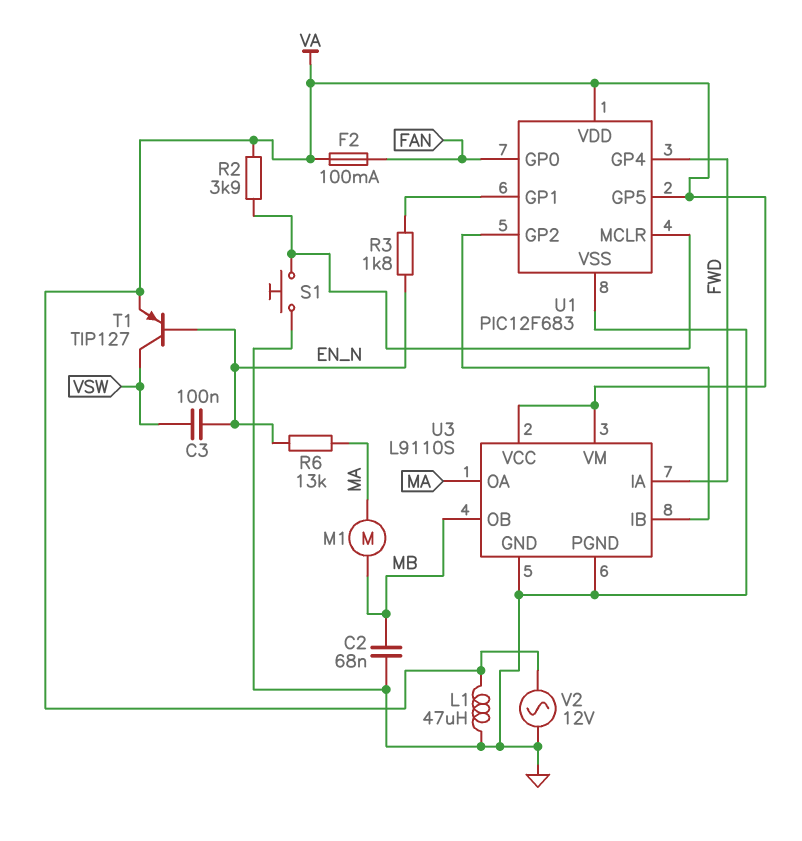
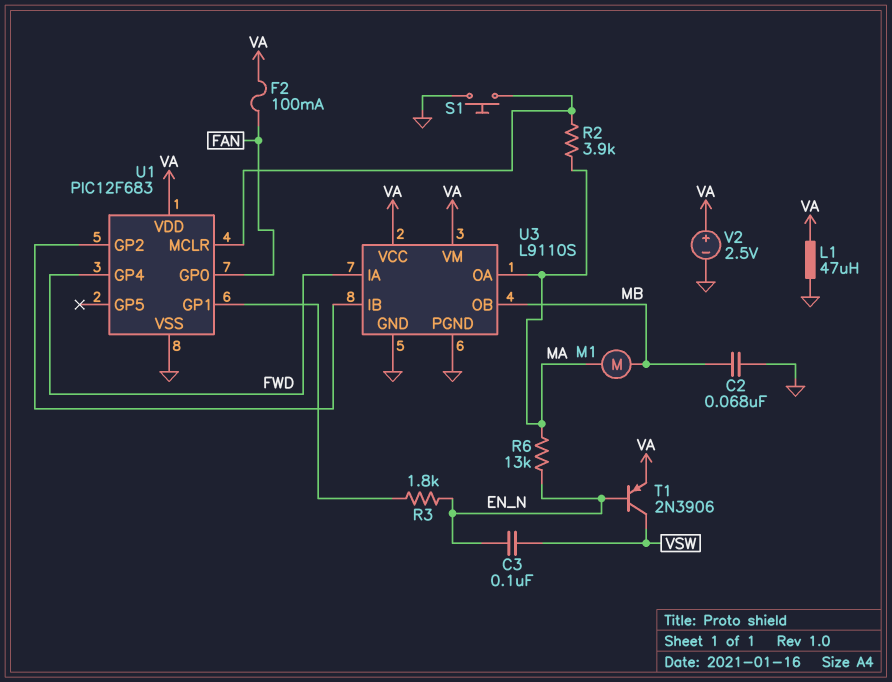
R2: 3.9k (U1/MCLR, VA) -> 3.9k (MA, U1/MCLR)
T1: PNP TIP127 (B EN_N, C VSW, E VA) -> PNP 2N3906 (B EN_N, C VSW, E VA)
U1 pin GP5: VA -> none
V2: AC 12V (GND, VA) -> 2.5V (plus VA, minus GND)

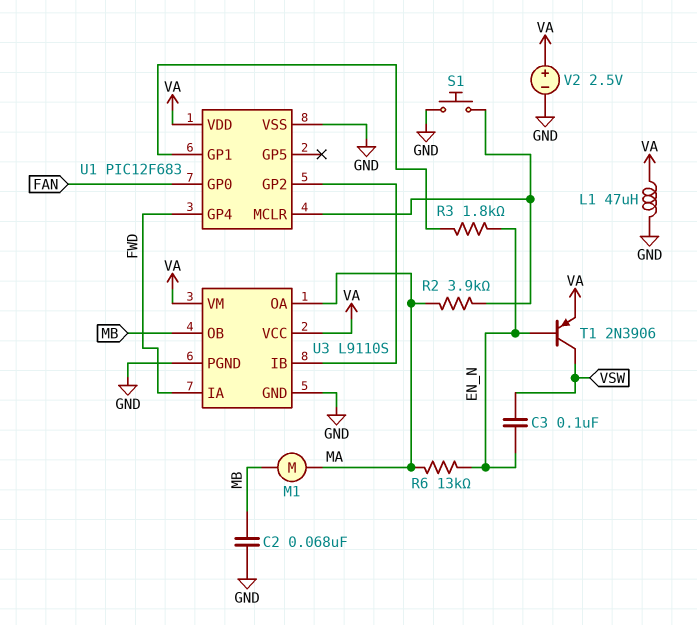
F2: 100mA (FAN, VA) -> none

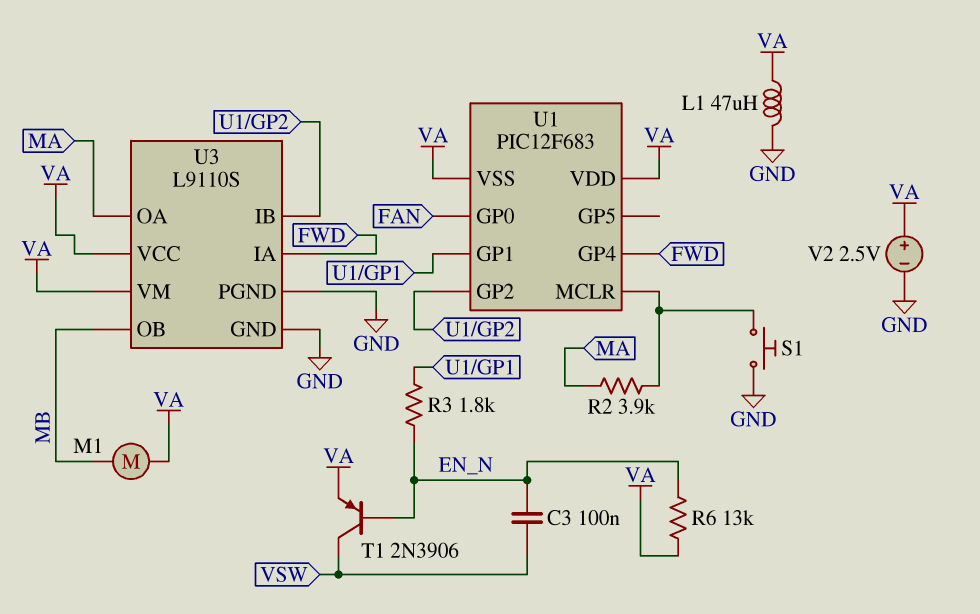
C2: 68nF (GND, MB) -> none
M1: motor (MA, MB) -> motor (MB, VA)
R6: 13k (EN_N, MA) -> 13k (EN_N, VA)
U1 pin VSS: GND -> VA

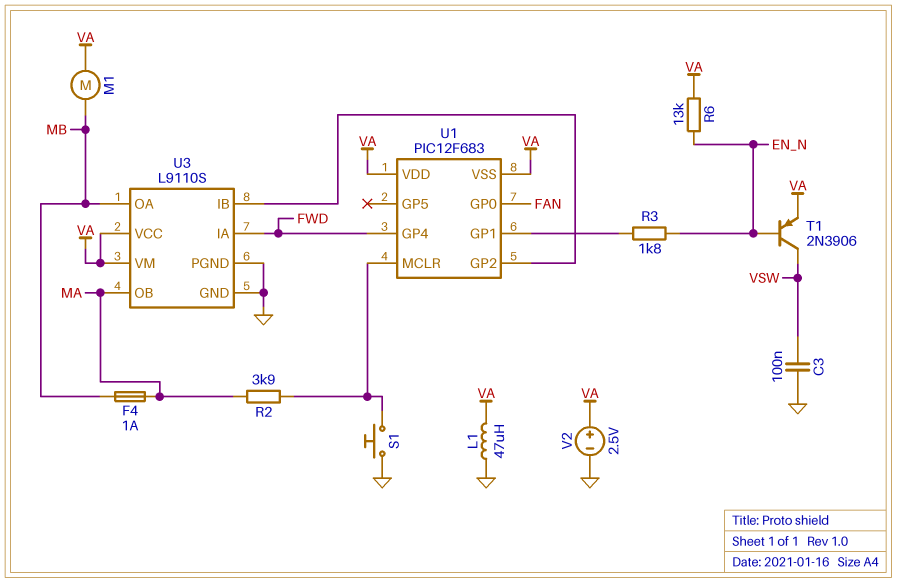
C3: 100nF (EN_N, VSW) -> 100nF (GND, VSW)
F4: none -> 1A (MA, MB)
U3 pin OA: MA -> MB
U3 pin OB: MB -> MA

